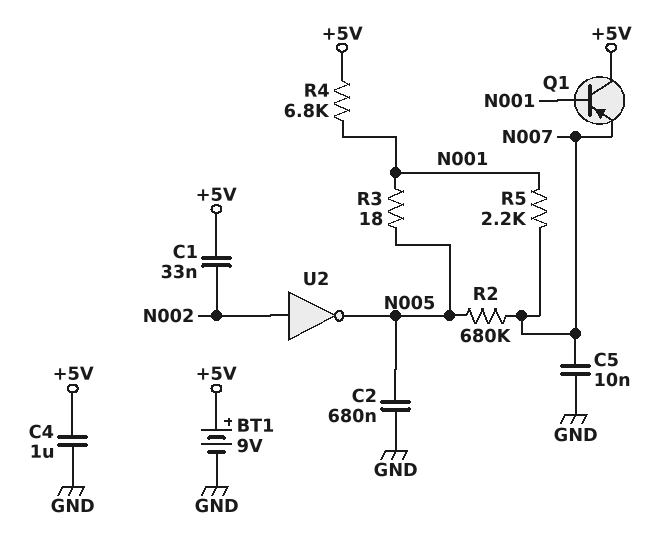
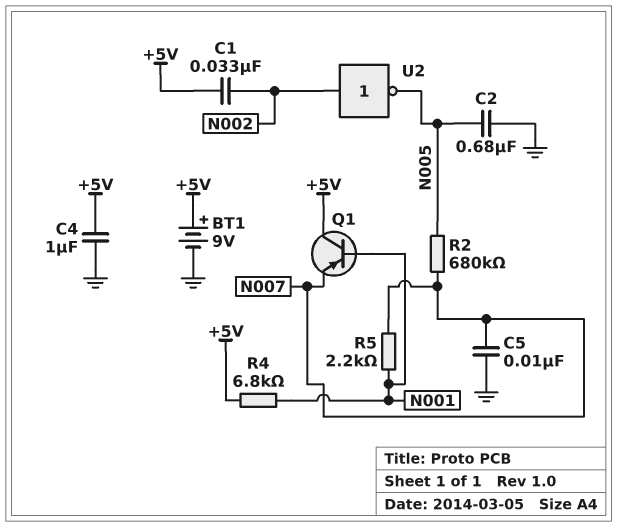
R3: 18 (N001, N005) -> none

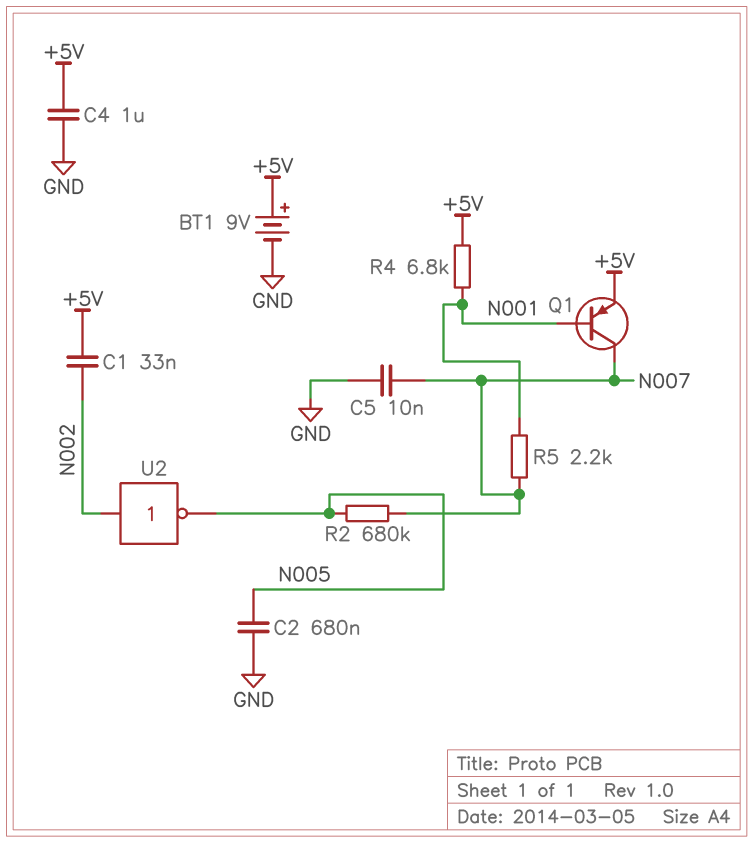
Q1: PNP (B N001, C +5V, E N007) -> PNP (B N001, C N007, E +5V)

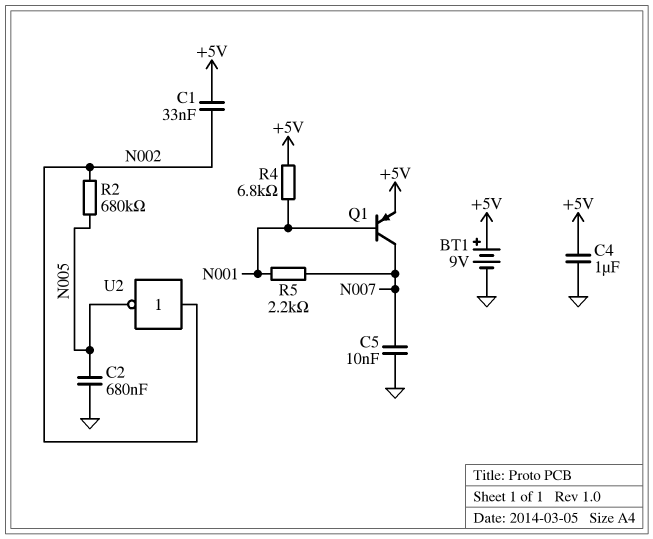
R2: 680k (N005, N007) -> 680k (N002, N005)

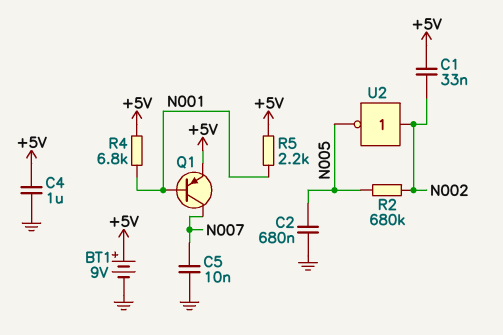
R5: 2.2k (N001, N007) -> 2.2k (+5V, N001)

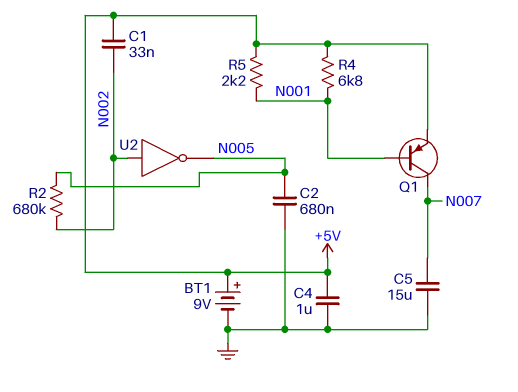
C5: 10nF (GND, N007) -> 15uF (GND, N007)

